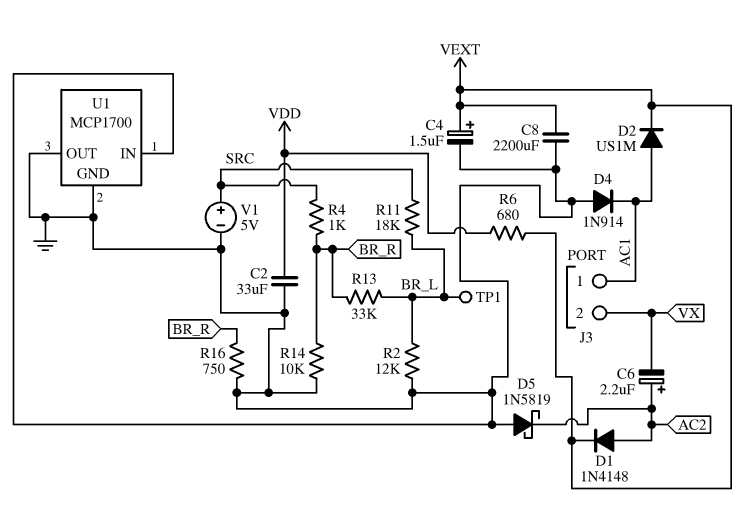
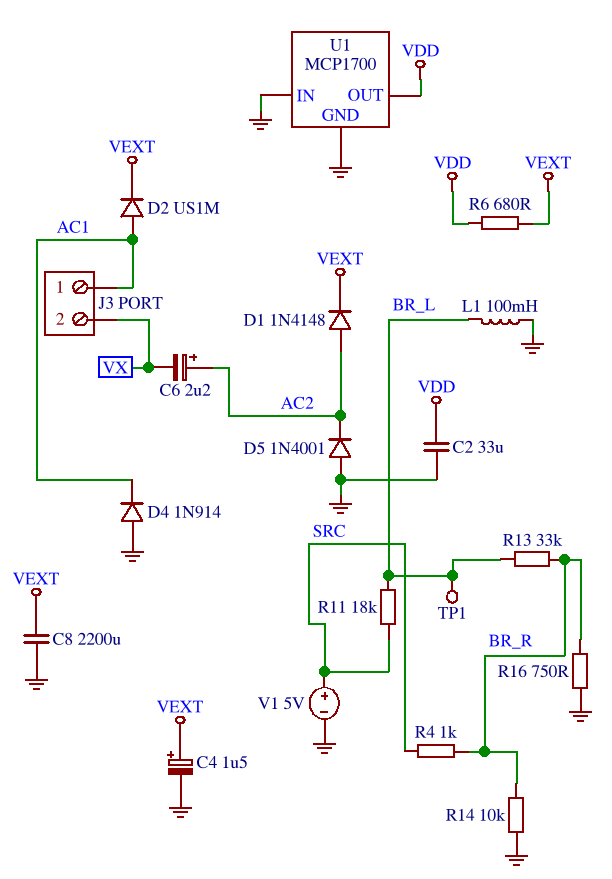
D5: schottky 1N5819 (A GND, K AC2) -> diode 1N4001 (A GND, K AC2)
L1: none -> 100mH (BR_L, GND)
R2: 12k (BR_L, GND) -> none
U1 pin OUT: GND -> VDD

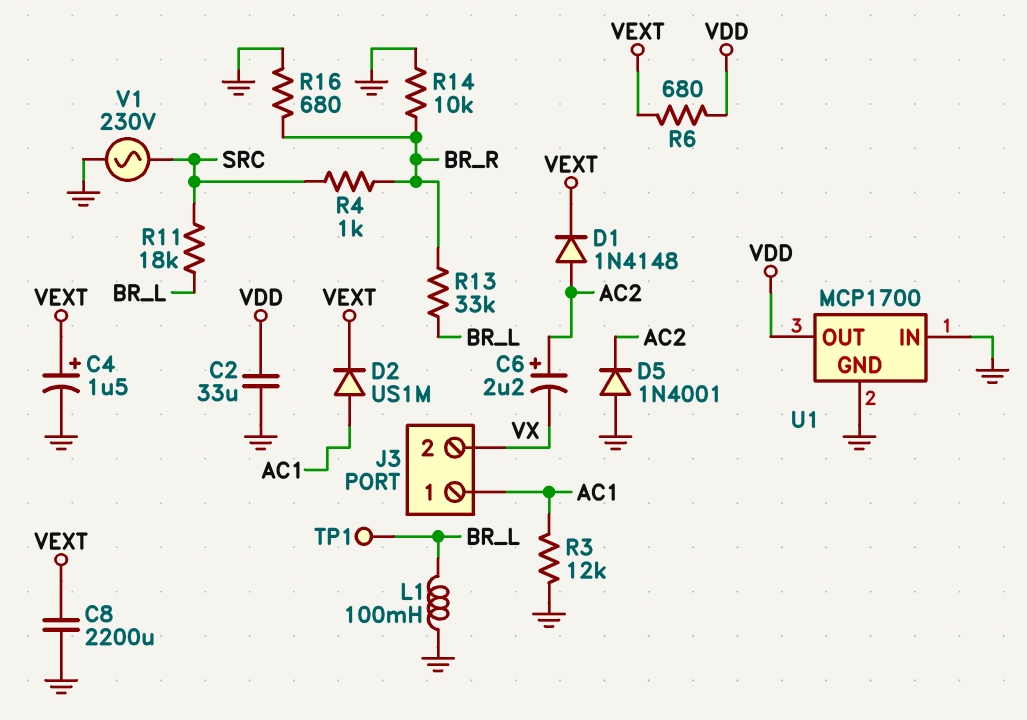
D4: diode 1N914 (A GND, K AC1) -> none
R3: none -> 12k (AC1, GND)
R16: 750 (BR_R, GND) -> 680 (BR_R, GND)
V1: 5V (plus SRC, minus GND) -> AC 230V (GND, SRC)

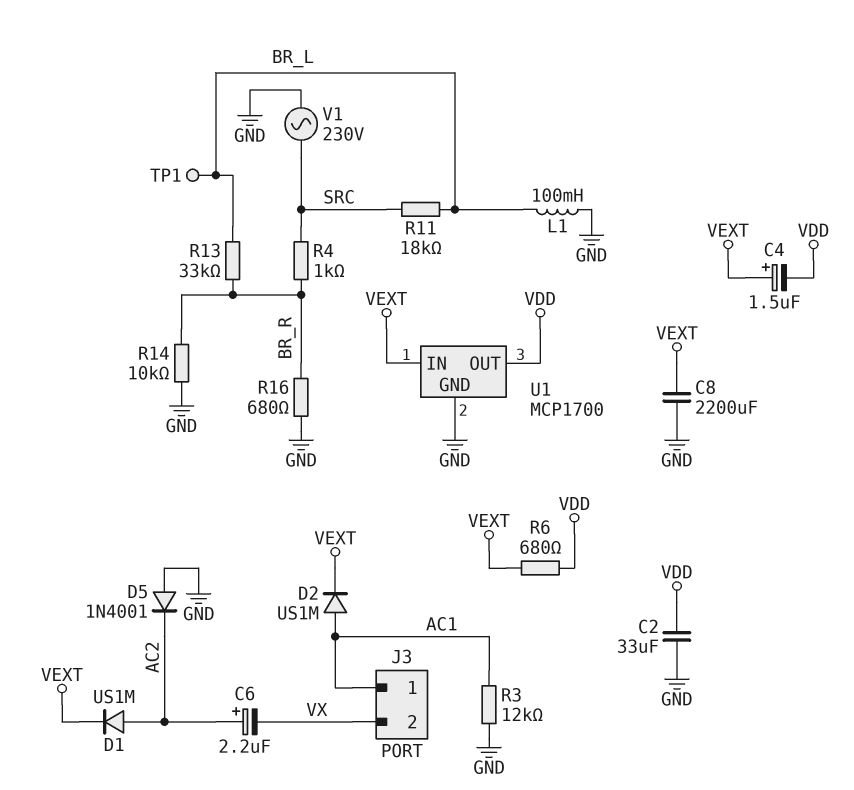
C4: 1.5uF (plus VEXT, minus GND) -> 1.5uF (plus VEXT, minus VDD)
D1: diode 1N4148 (A AC2, K VEXT) -> diode US1M (A AC2, K VEXT)
U1 pin IN: GND -> VEXT

